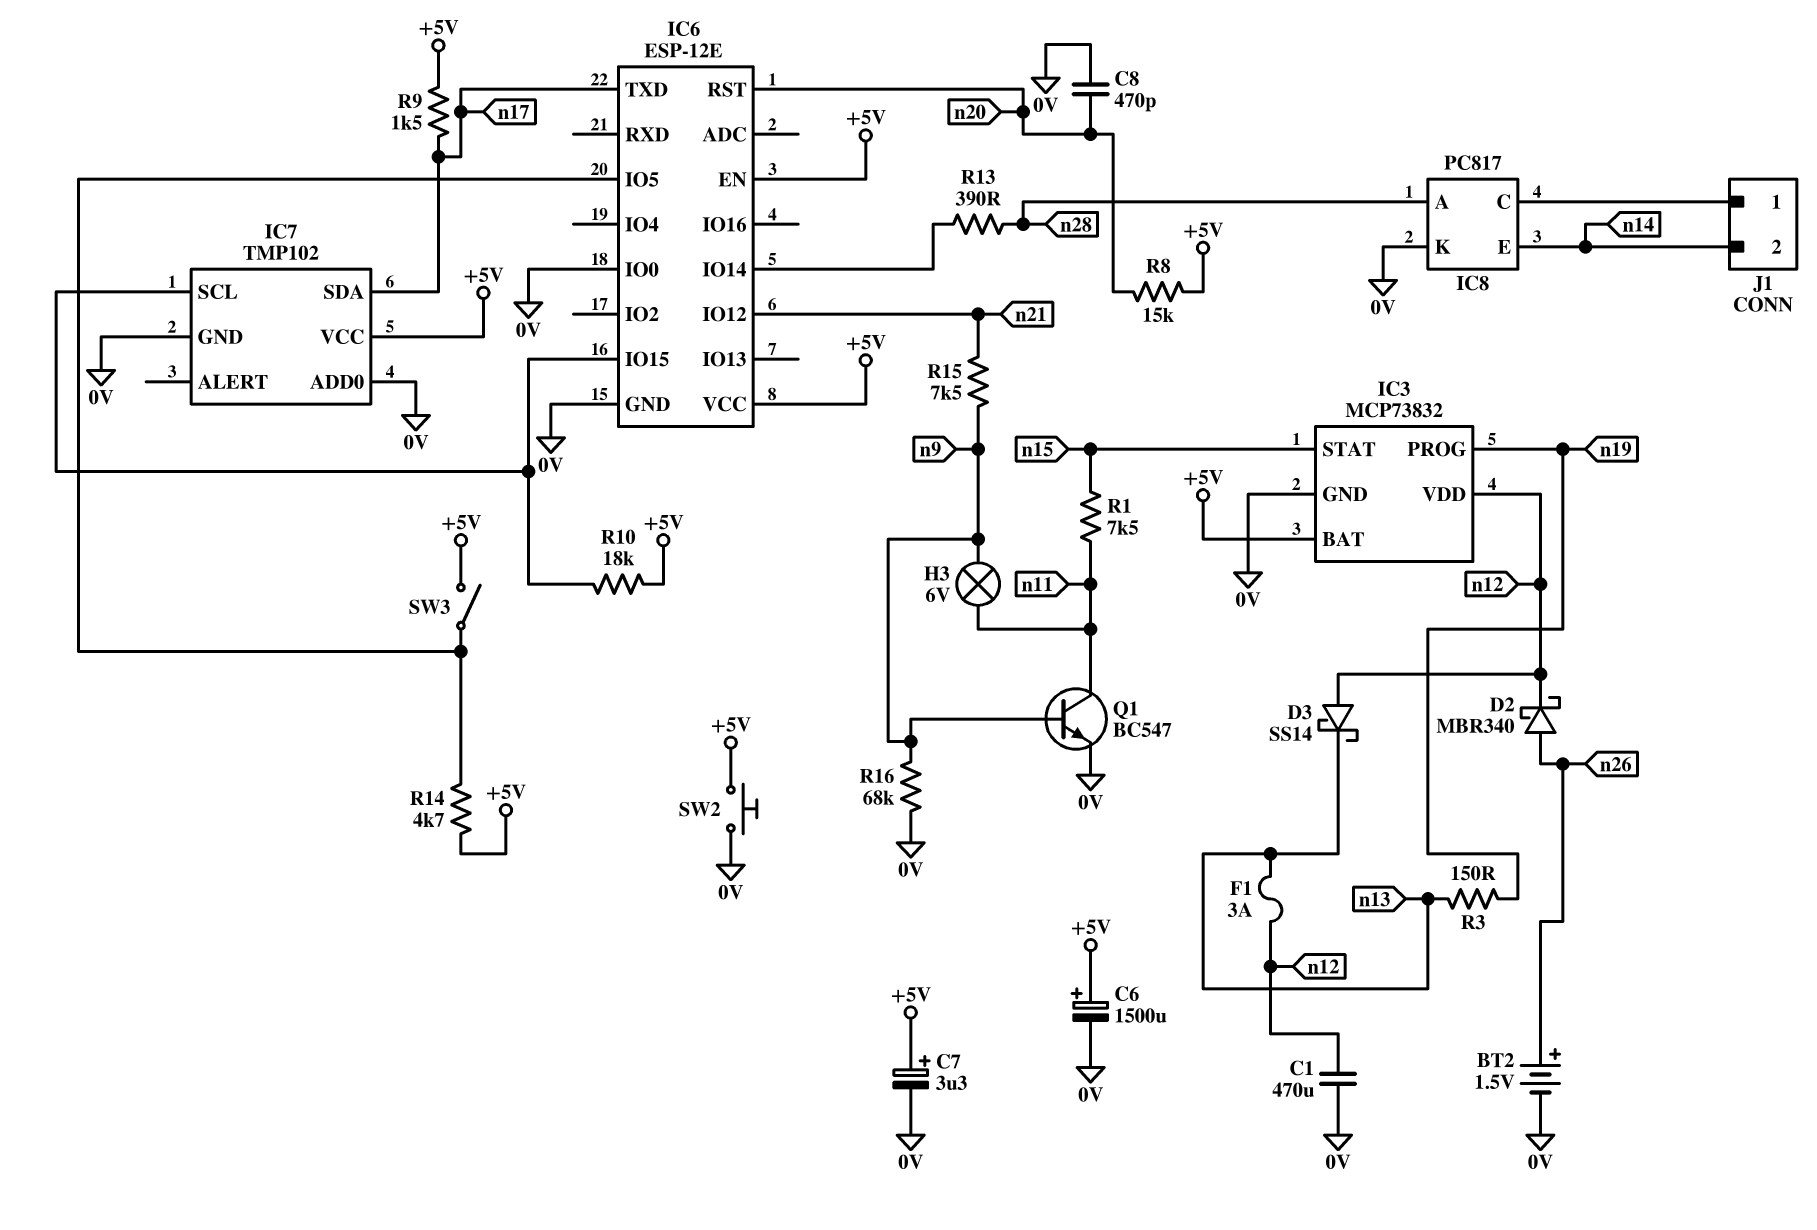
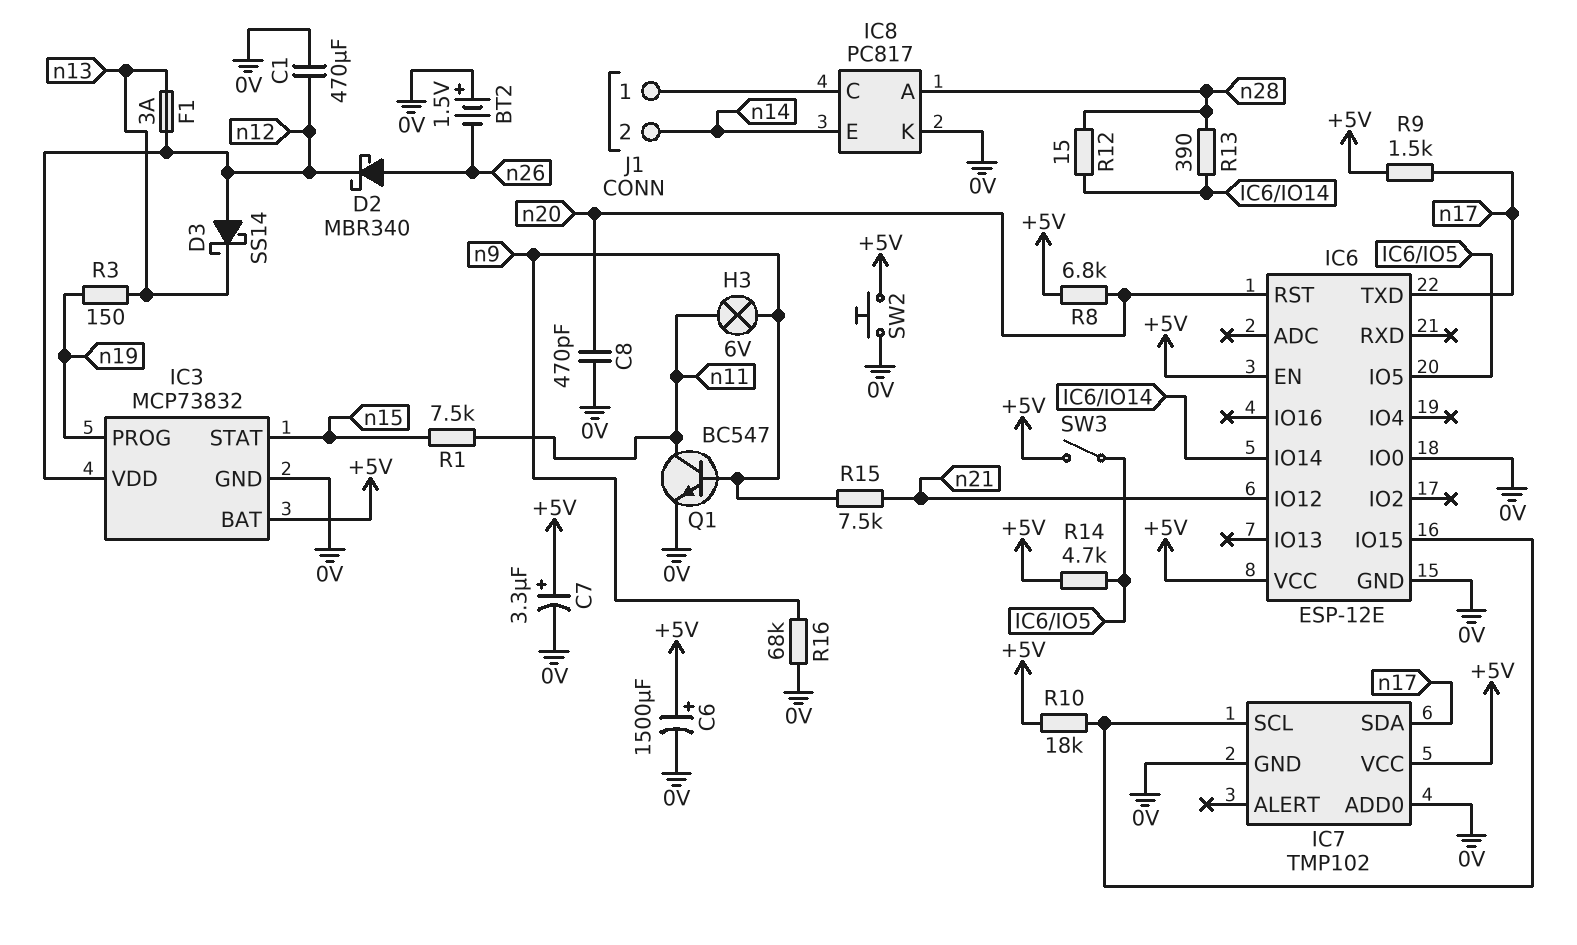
BT2: 1.5V (plus n26, minus 0V) -> 1.5V (plus 0V, minus n26)
R8: 15k (+5V, n20) -> 6.8k (+5V, n20)
R12: none -> 15 (IC6/IO14, n28)

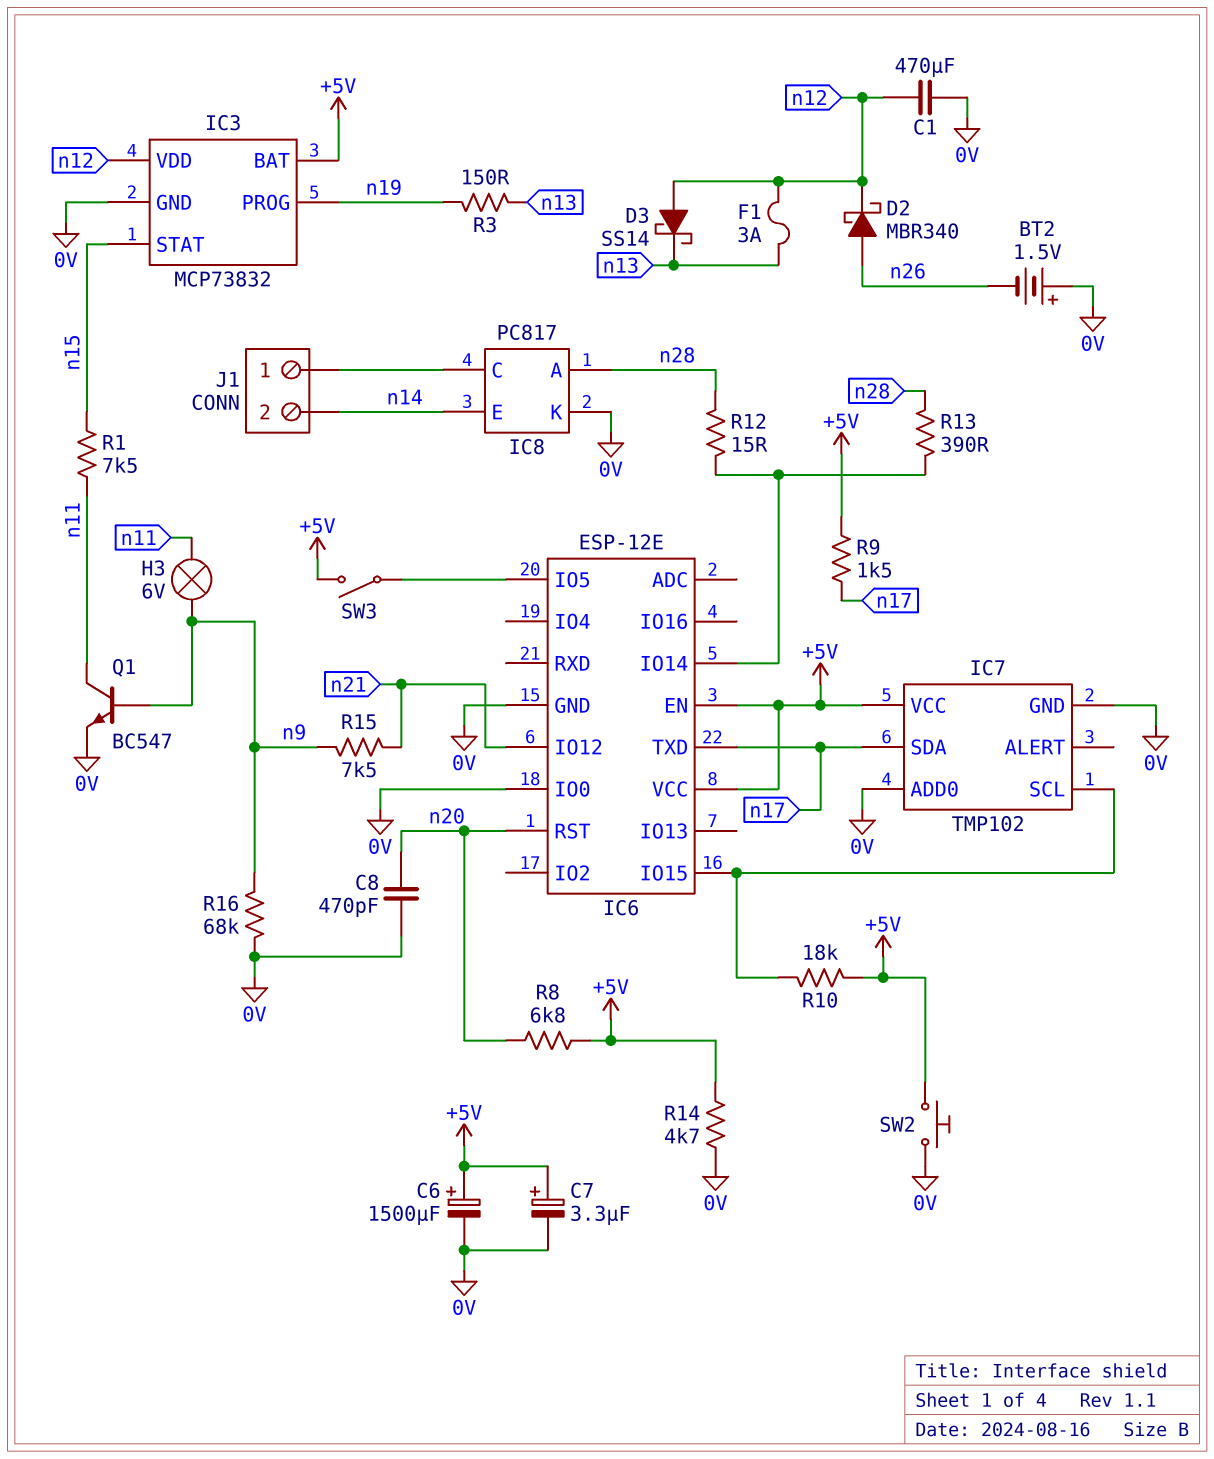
R14: 4.7k (+5V, IC6/IO5) -> 4.7k (+5V, 0V)

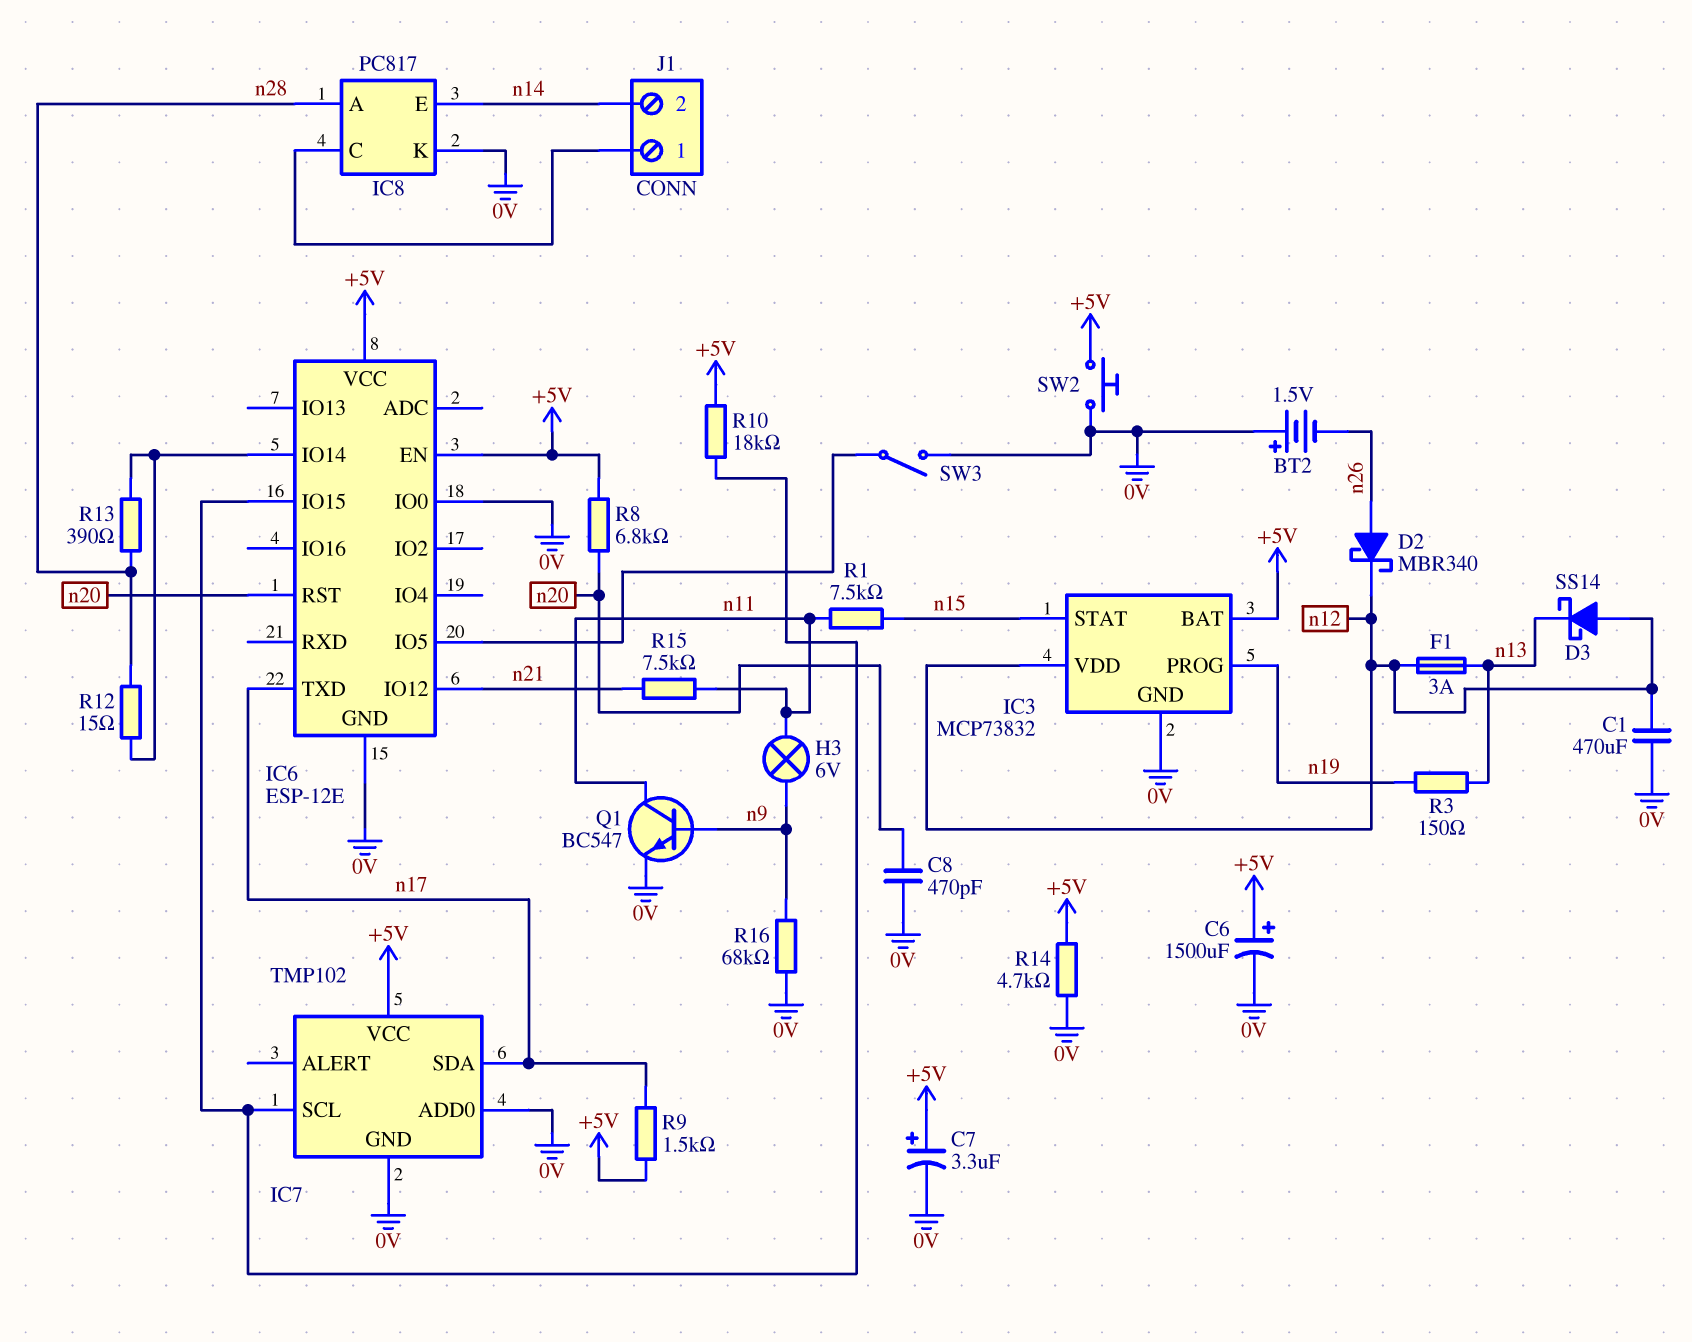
R15: 7.5k (n9, n21) -> 7.5k (n11, n21)
SW3: switch (+5V, IC6/IO5) -> switch (0V, IC6/IO5)

